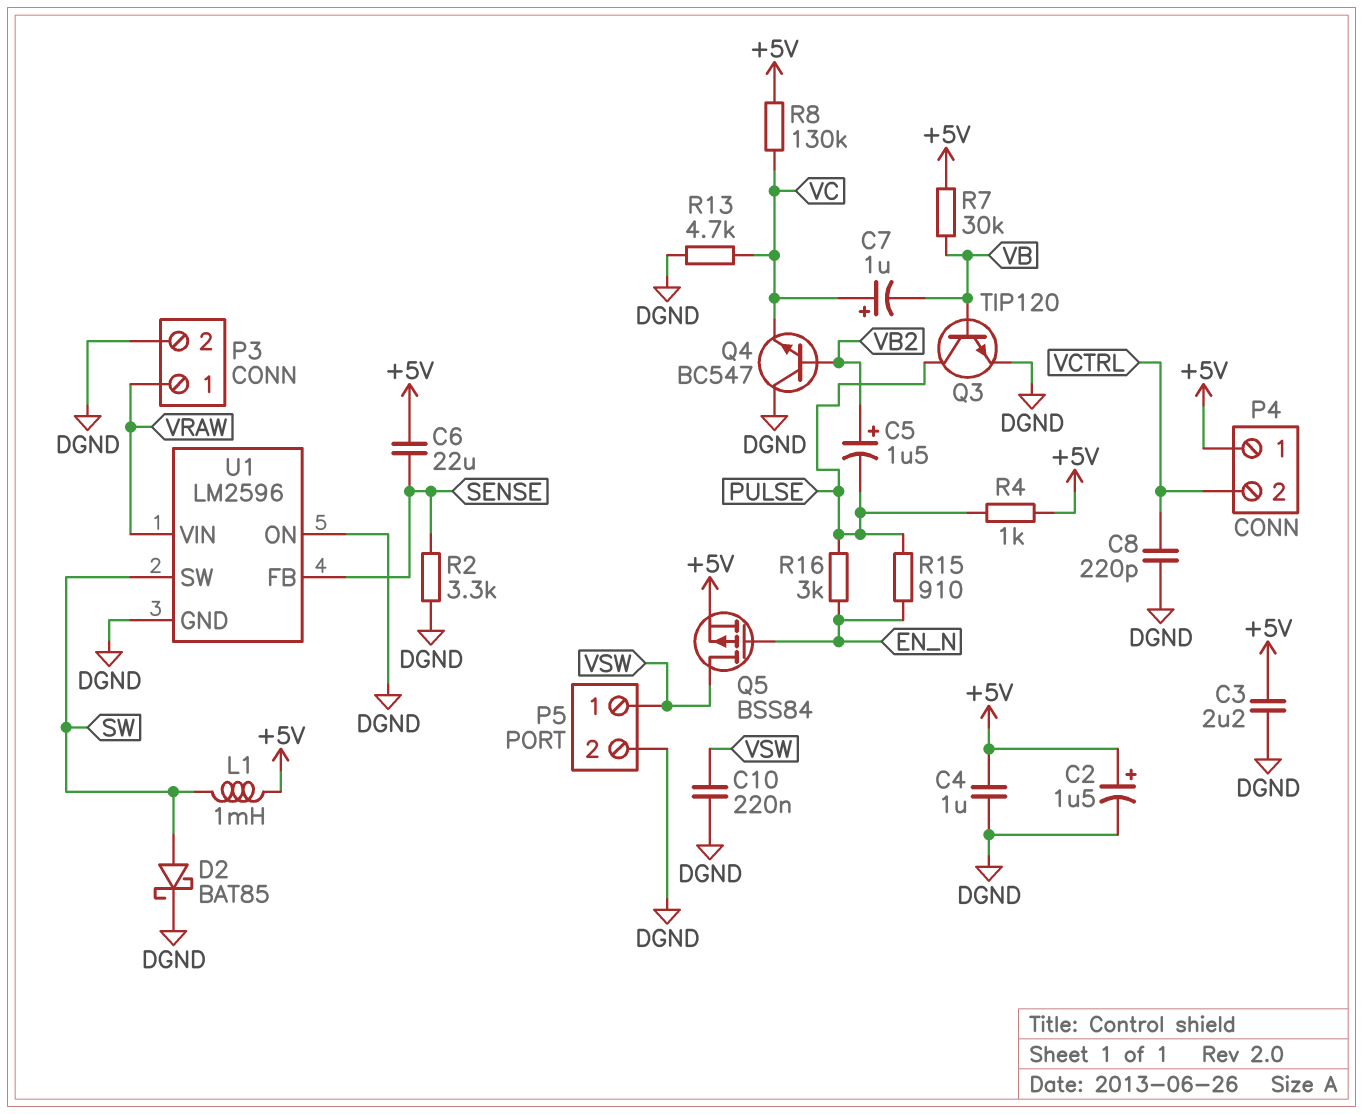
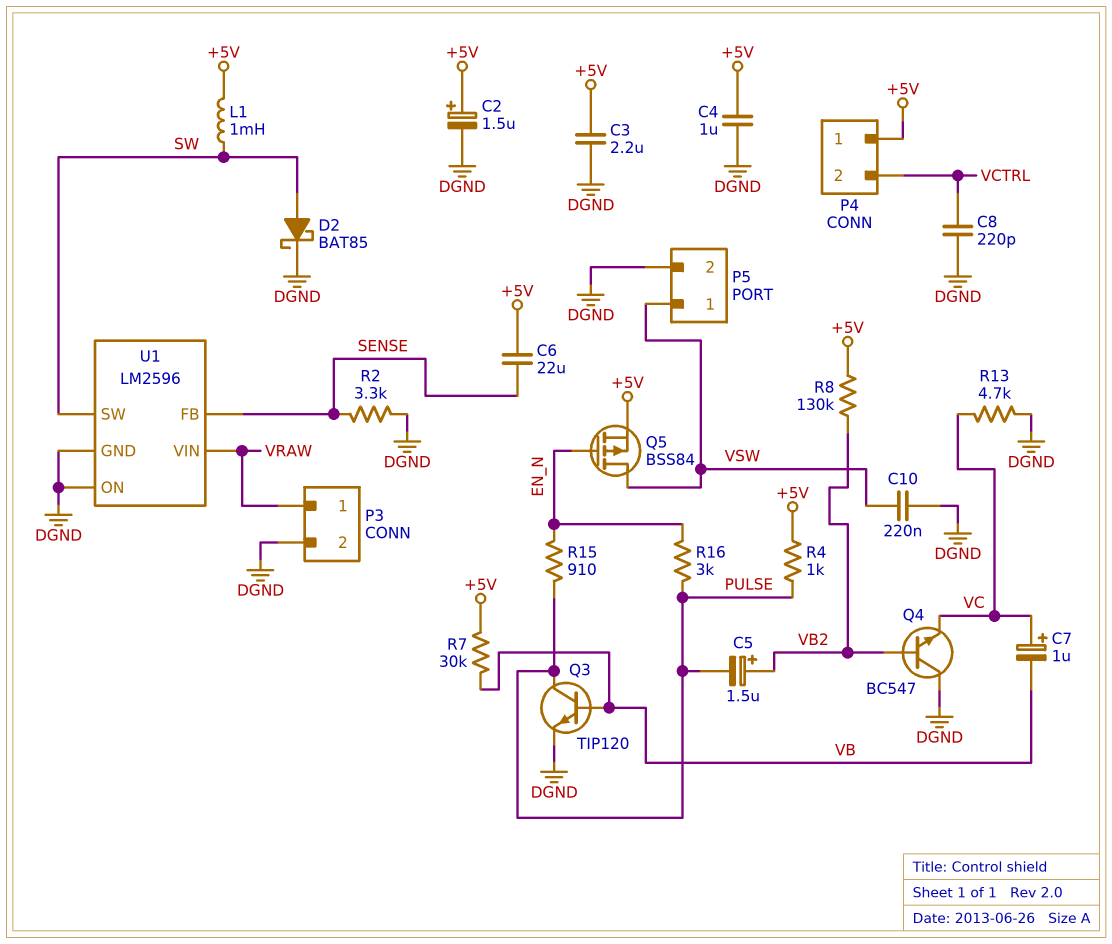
R8: 130k (+5V, VC) -> 130k (+5V, VB2)

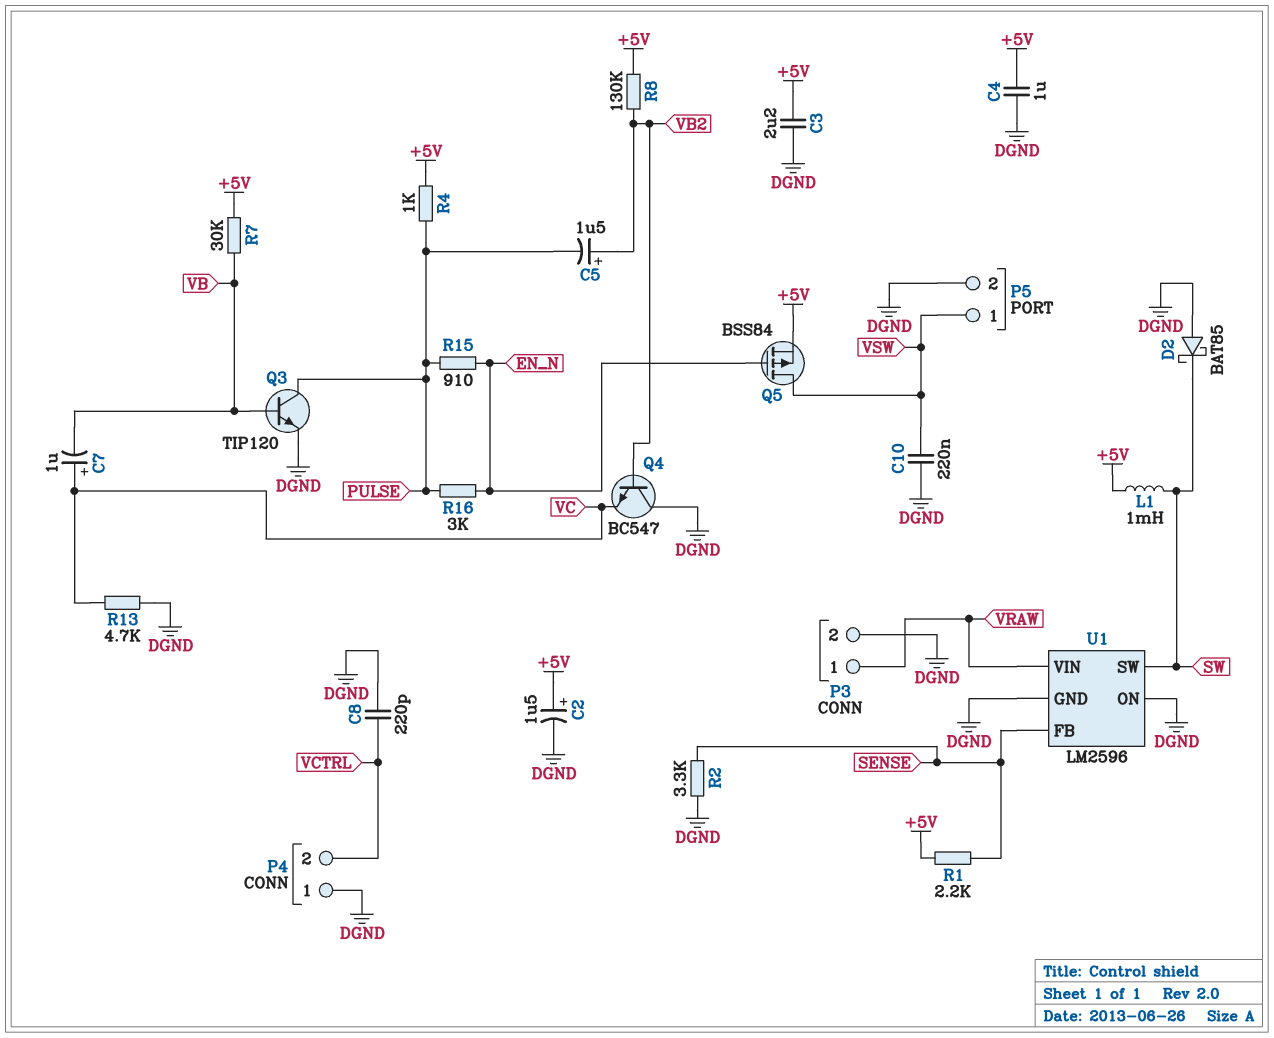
C6: 22uF (+5V, SENSE) -> none
D2: schottky BAT85 (A SW, K DGND) -> schottky BAT85 (A DGND, K SW)
P4 pin 1: +5V -> DGND
R1: none -> 2.2k (+5V, SENSE)

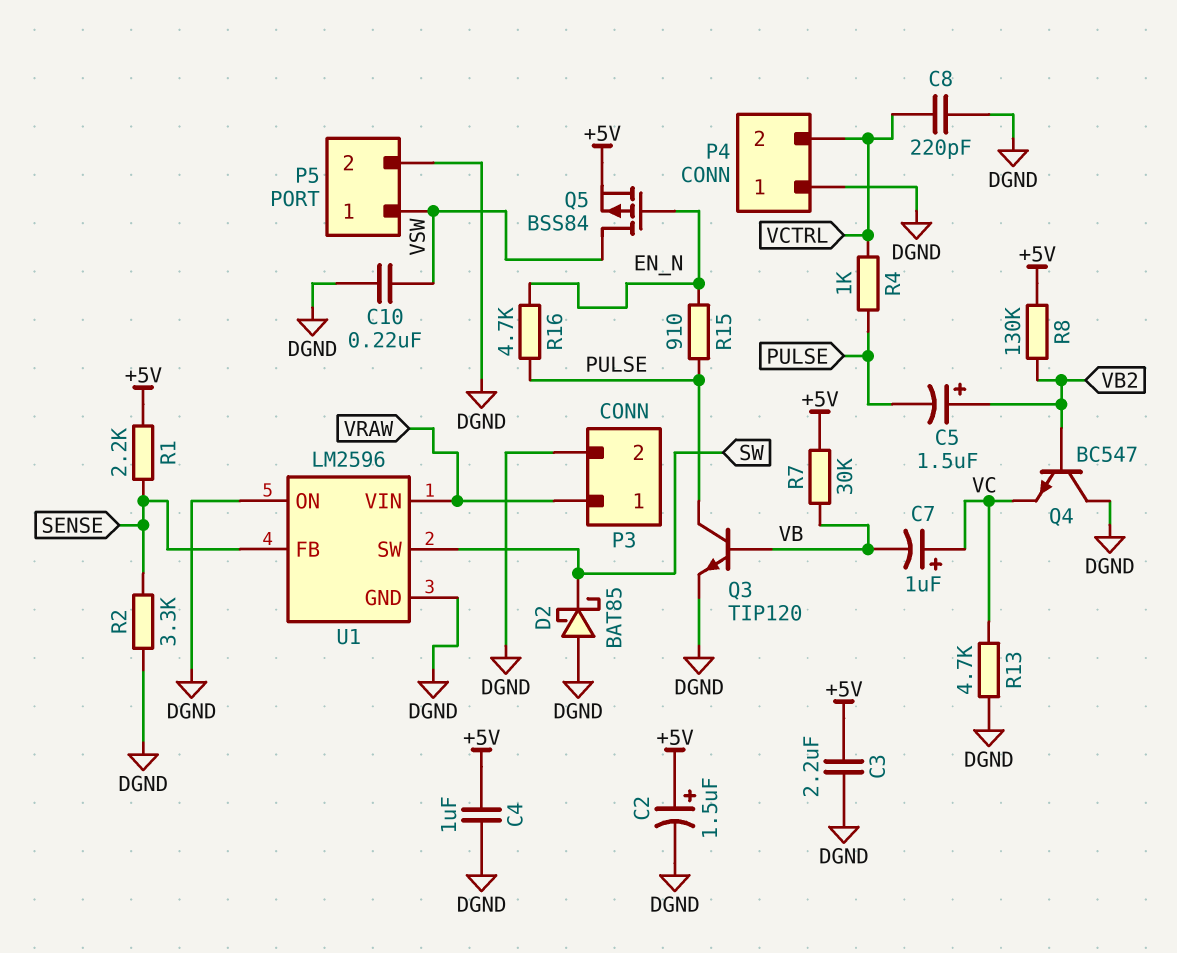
L1: 1mH (+5V, SW) -> none
R4: 1k (+5V, PULSE) -> 1k (PULSE, VCTRL)
R16: 3k (EN_N, PULSE) -> 4.7k (EN_N, PULSE)

